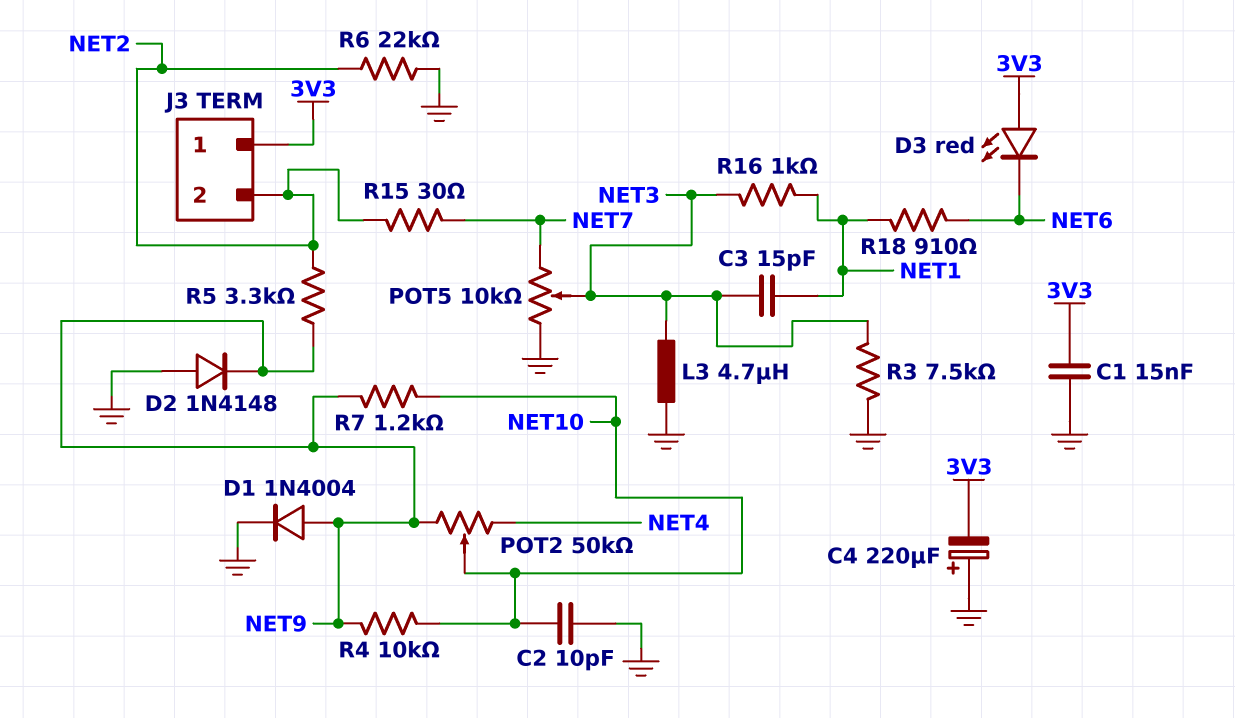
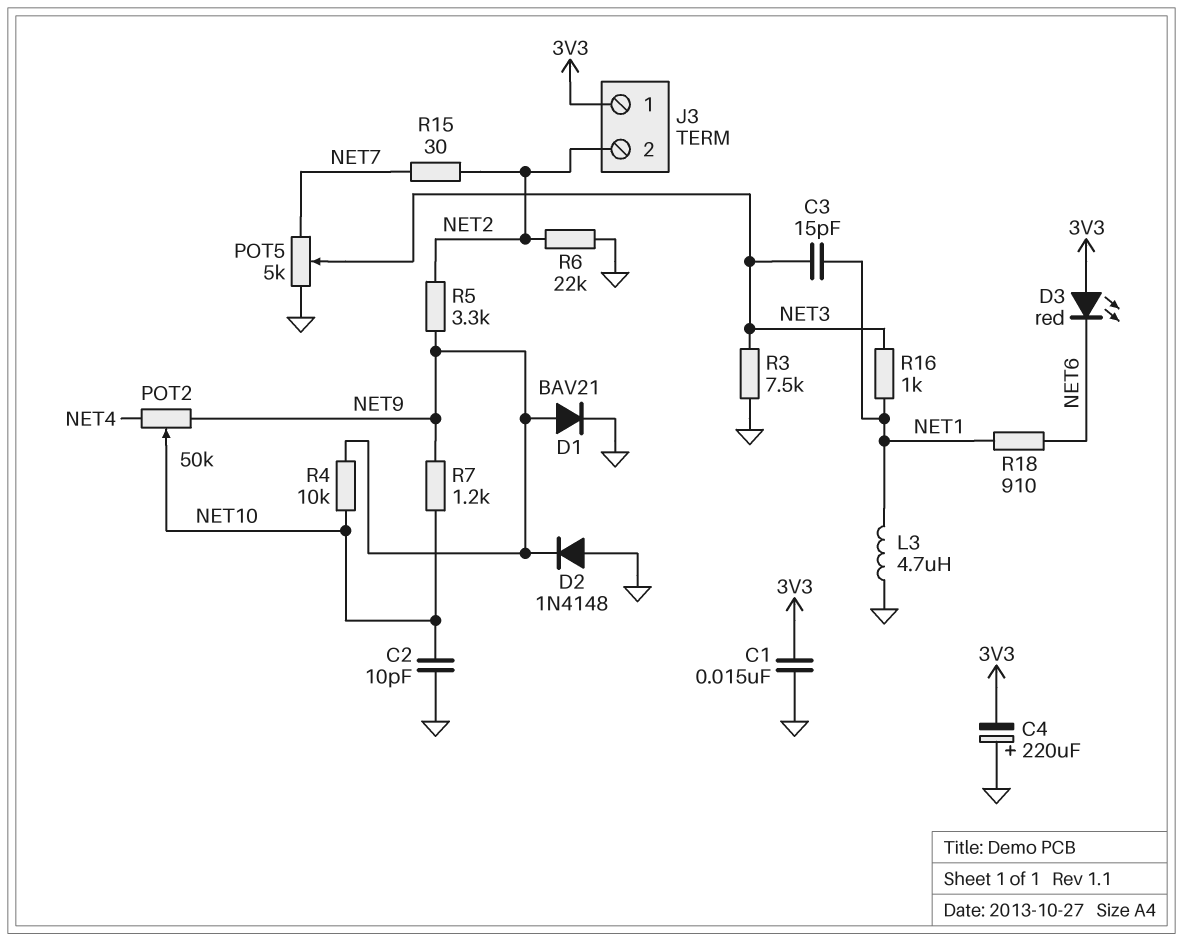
D1: diode 1N4004 (A NET9, K GND) -> diode BAV21 (A NET9, K GND)
L3: 4.7uH (GND, NET3) -> 4.7uH (GND, NET1)
POT5: 10k (GND, NET7, wiper NET3) -> 5k (GND, NET7, wiper NET3)

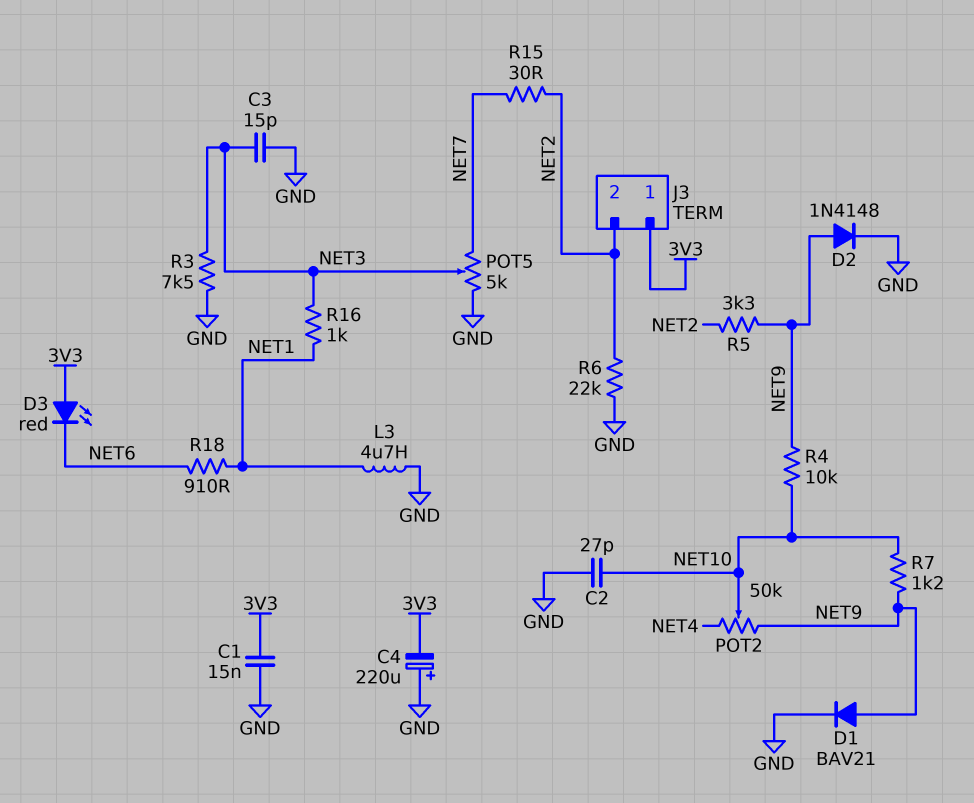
C2: 10pF (GND, NET10) -> 27pF (GND, NET10)
C3: 15pF (NET1, NET3) -> 15pF (GND, NET3)
D2: diode 1N4148 (A GND, K NET9) -> diode 1N4148 (A NET9, K GND)

